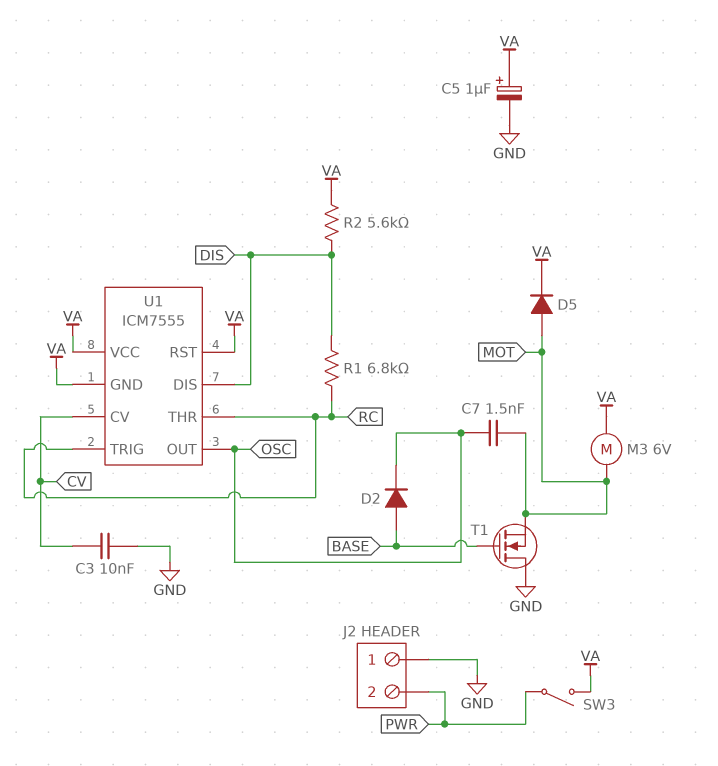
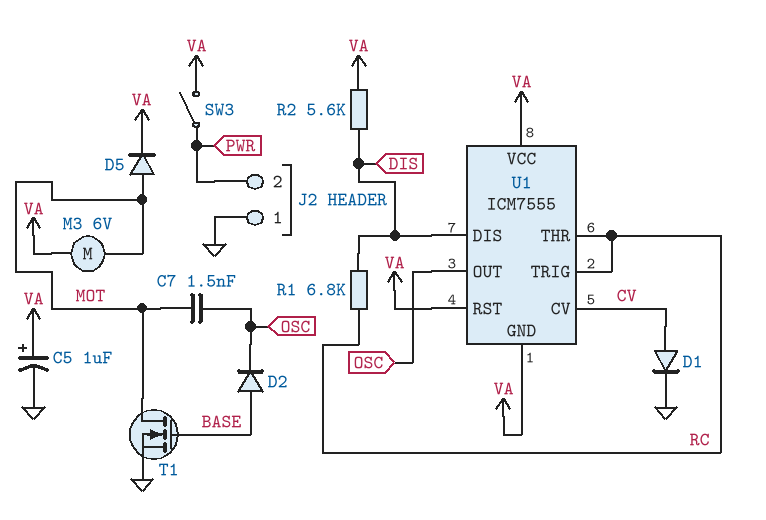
C3: 10nF (CV, GND) -> none
D1: none -> diode (A CV, K GND)
T1: NMOS (G BASE, D GND, S MOT) -> NMOS (G BASE, D MOT, S GND)

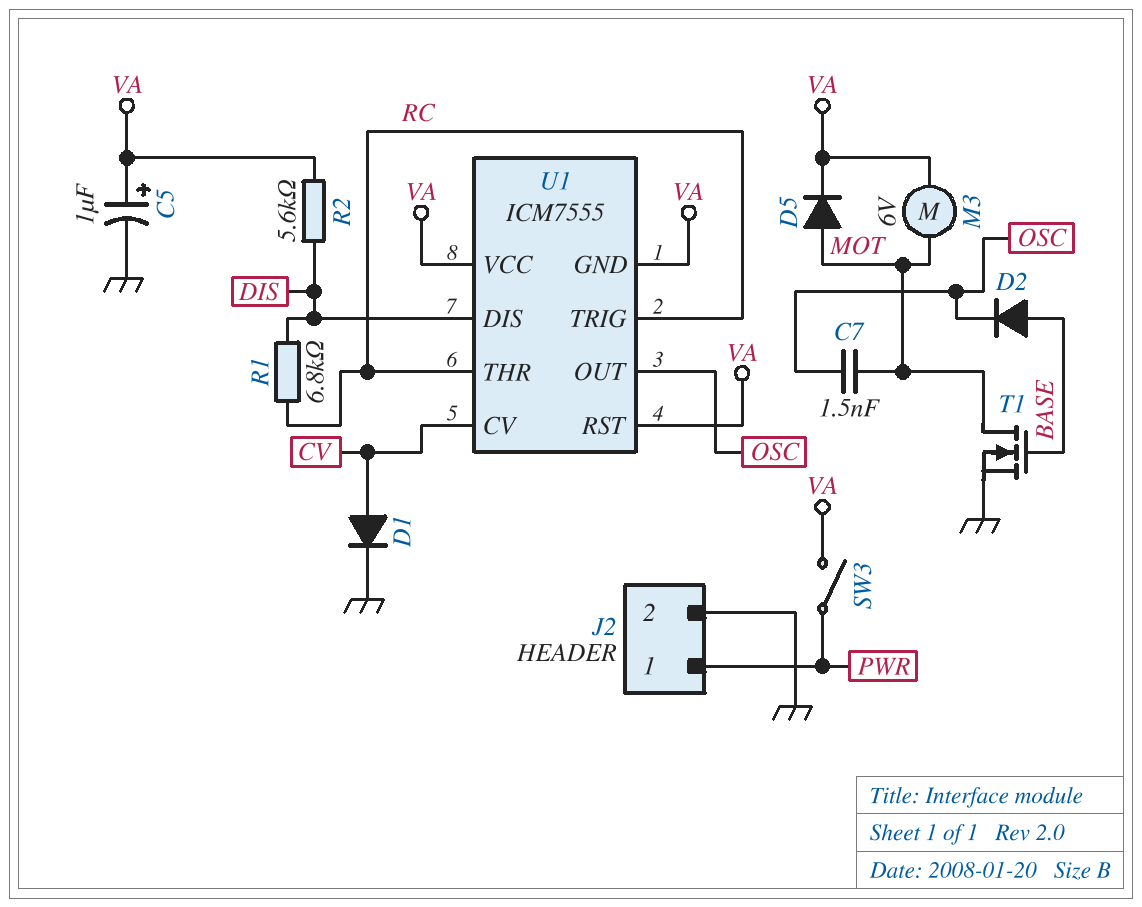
J2 pin 1: GND -> PWR
J2 pin 2: PWR -> GND

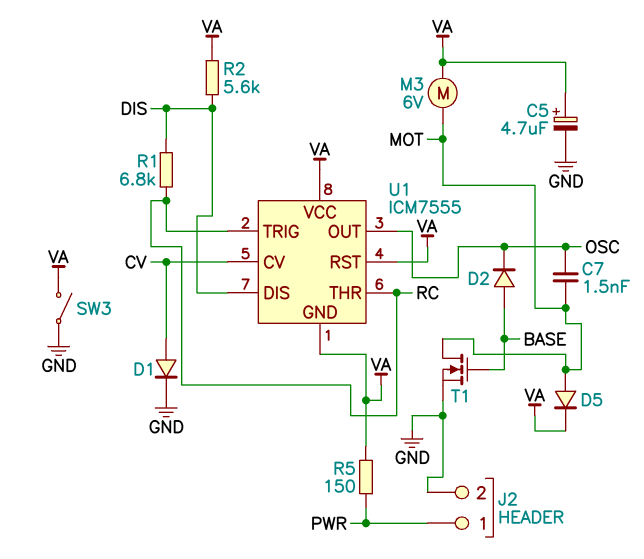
C5: 1uF (plus VA, minus GND) -> 4.7uF (plus VA, minus GND)
R5: none -> 150 (PWR, VA)
SW3: switch (PWR, VA) -> switch (GND, VA)

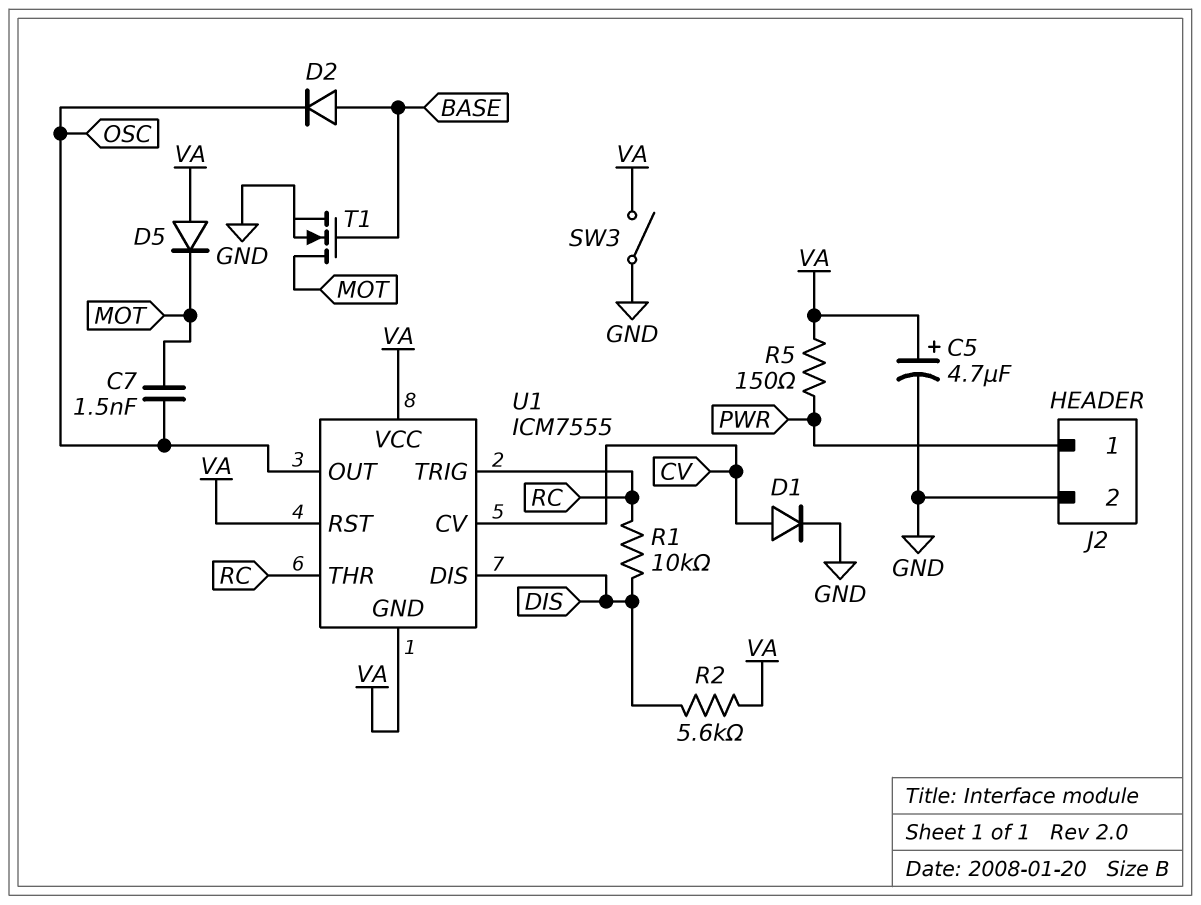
D5: diode (A MOT, K VA) -> diode (A VA, K MOT)
M3: motor 6V (MOT, VA) -> none
R1: 6.8k (DIS, RC) -> 10k (DIS, RC)

